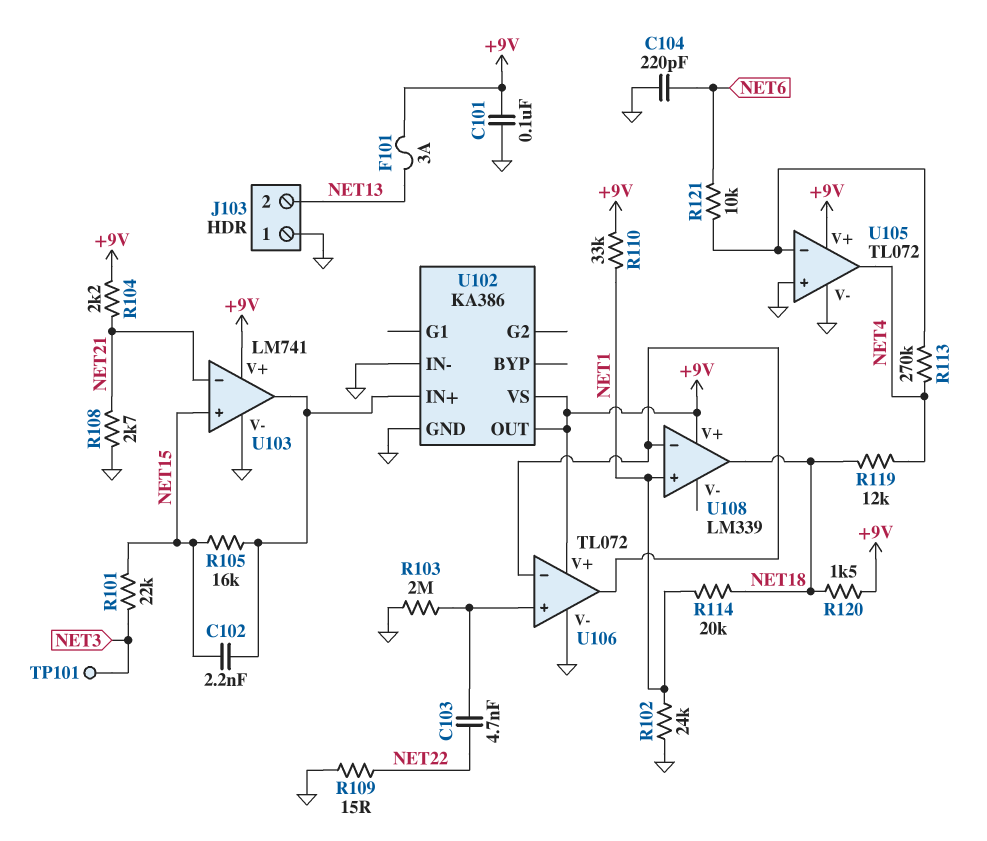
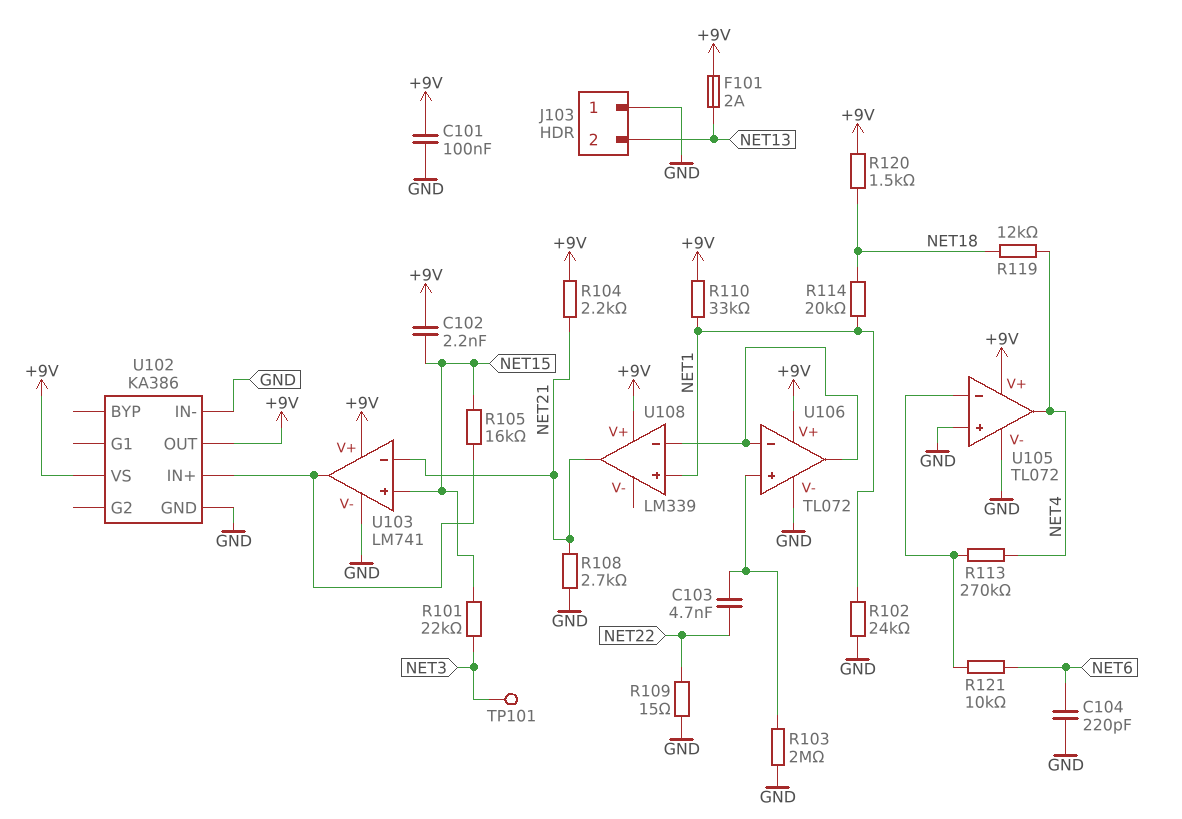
C102: 2.2nF (NET15, U102/IN+) -> 2.2nF (+9V, NET15)
F101: 3A (+9V, NET13) -> 2A (+9V, NET13)
U108 pin out: NET18 -> NET21

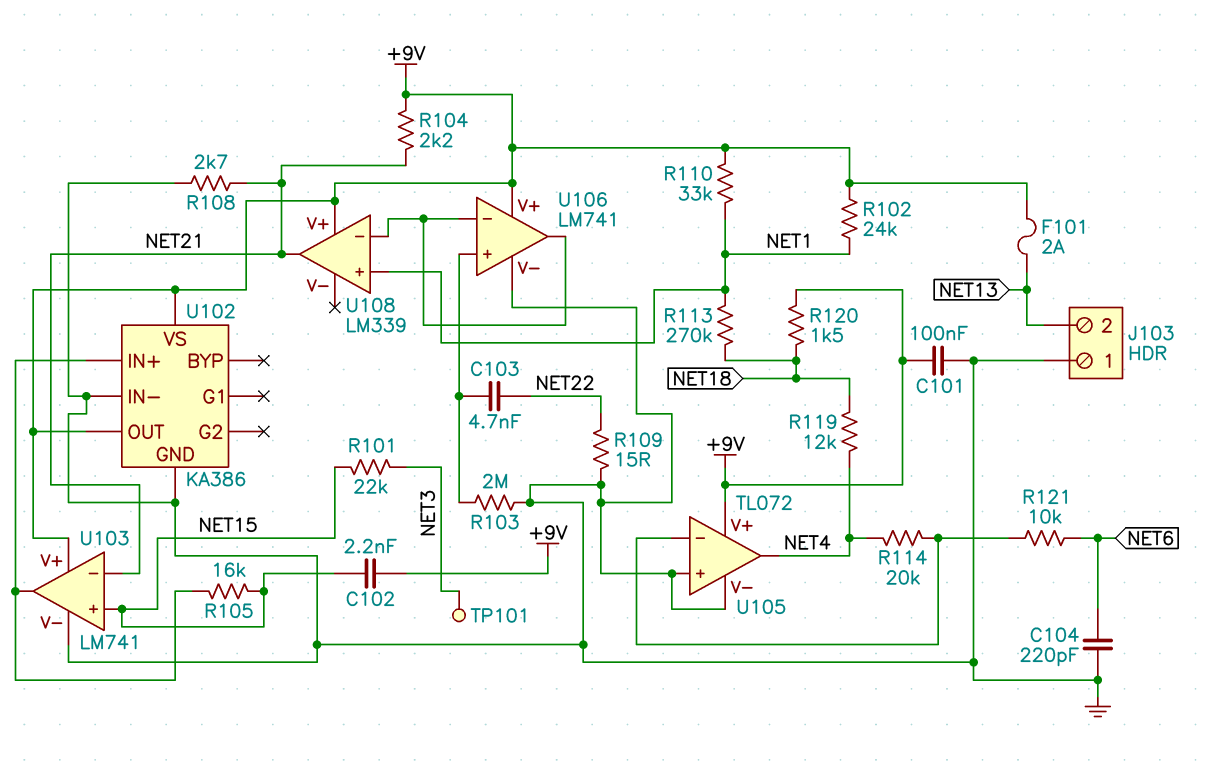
R102: 24k (GND, NET1) -> 24k (+9V, NET1)
R113: 270k (NET4, U105/in-) -> 270k (NET1, NET18)
R114: 20k (NET1, NET18) -> 20k (NET4, U105/in-)
U106: TL072 -> LM741

